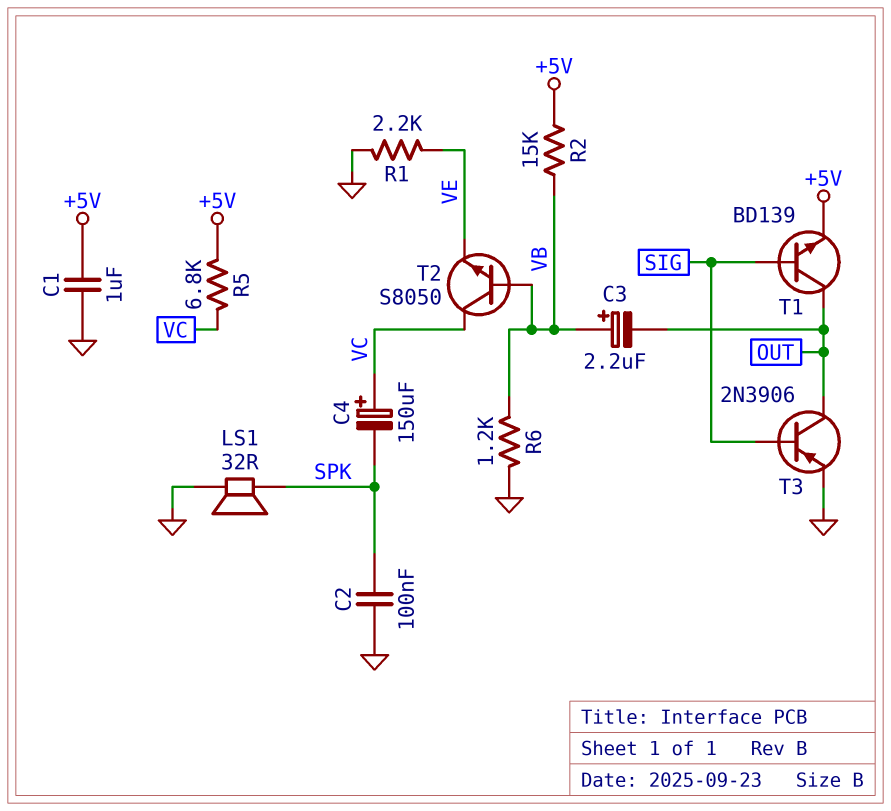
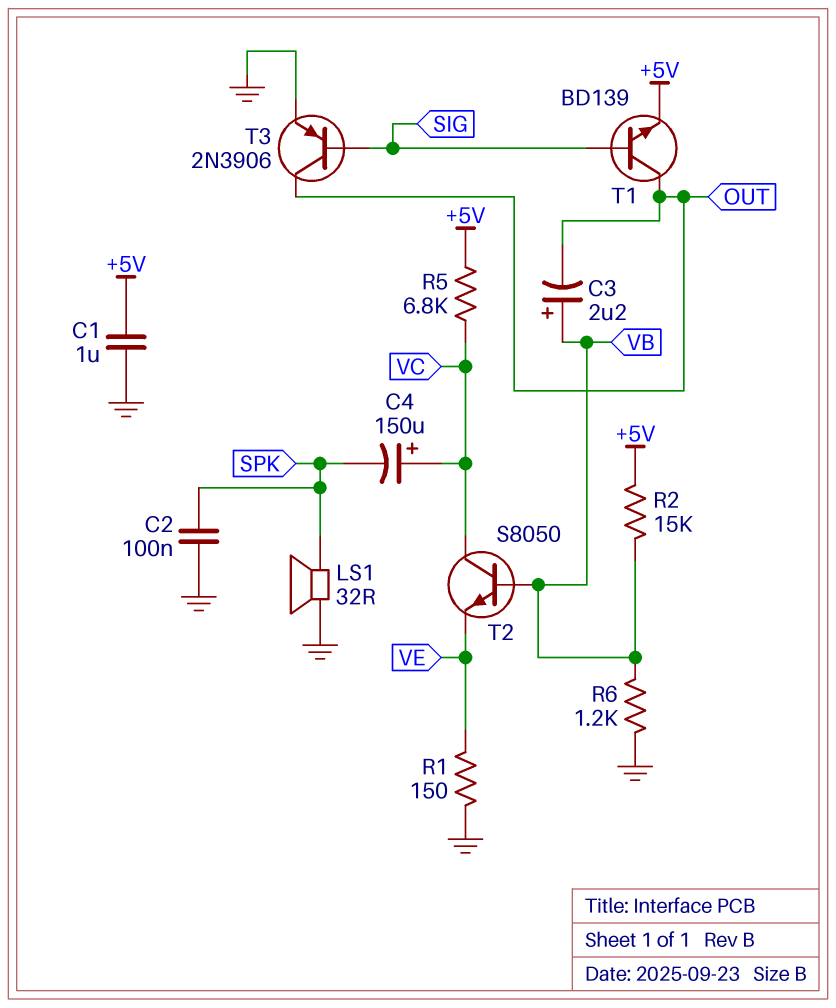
R1: 2.2k (GND, VE) -> 150 (GND, VE)

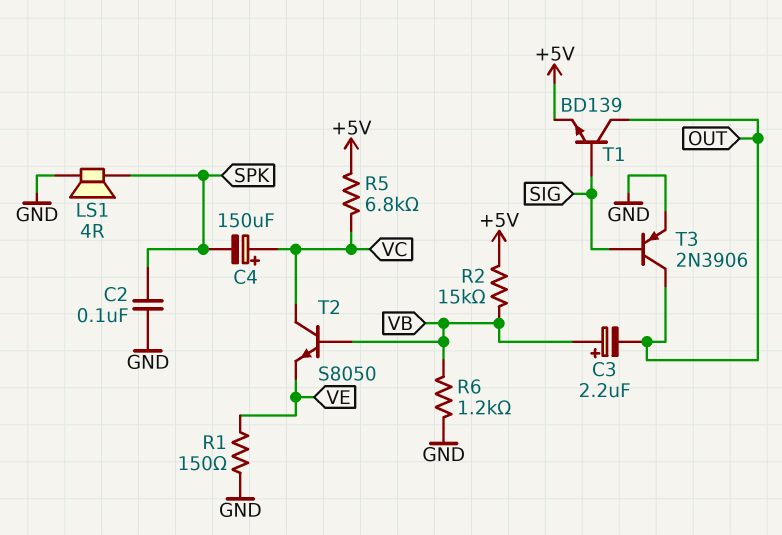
C1: 1uF (+5V, GND) -> none
LS1: speaker 32R (GND, SPK) -> speaker 4R (GND, SPK)

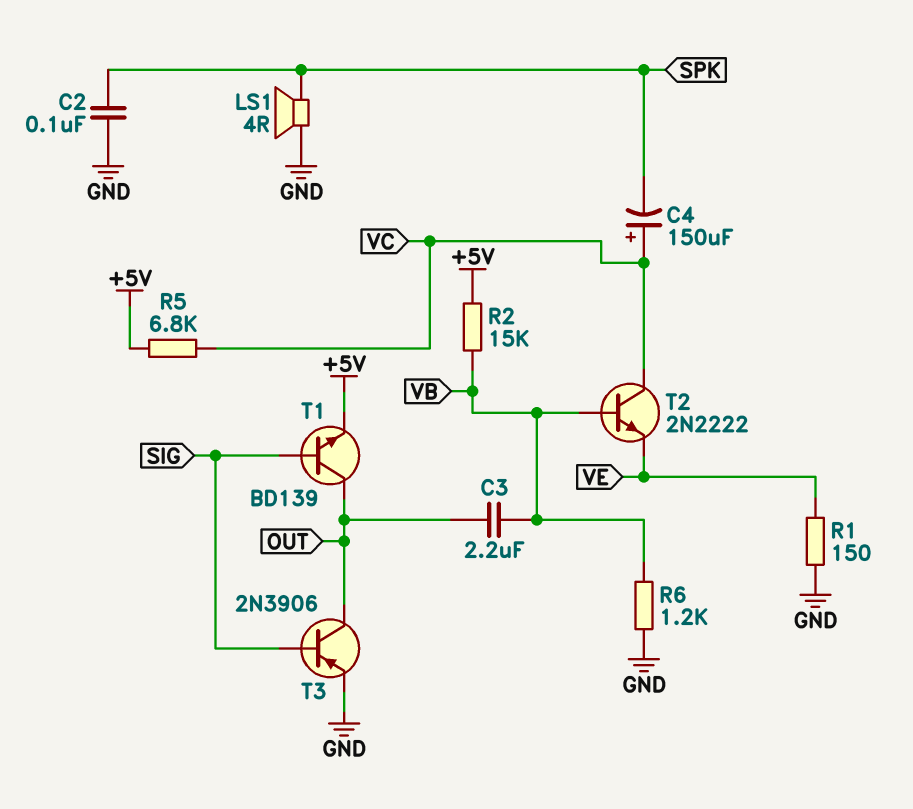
C3: 2.2uF (plus VB, minus OUT) -> 2.2uF (OUT, VB)
T2: NPN S8050 (B VB, C VC, E VE) -> NPN 2N2222 (B VB, C VC, E VE)

